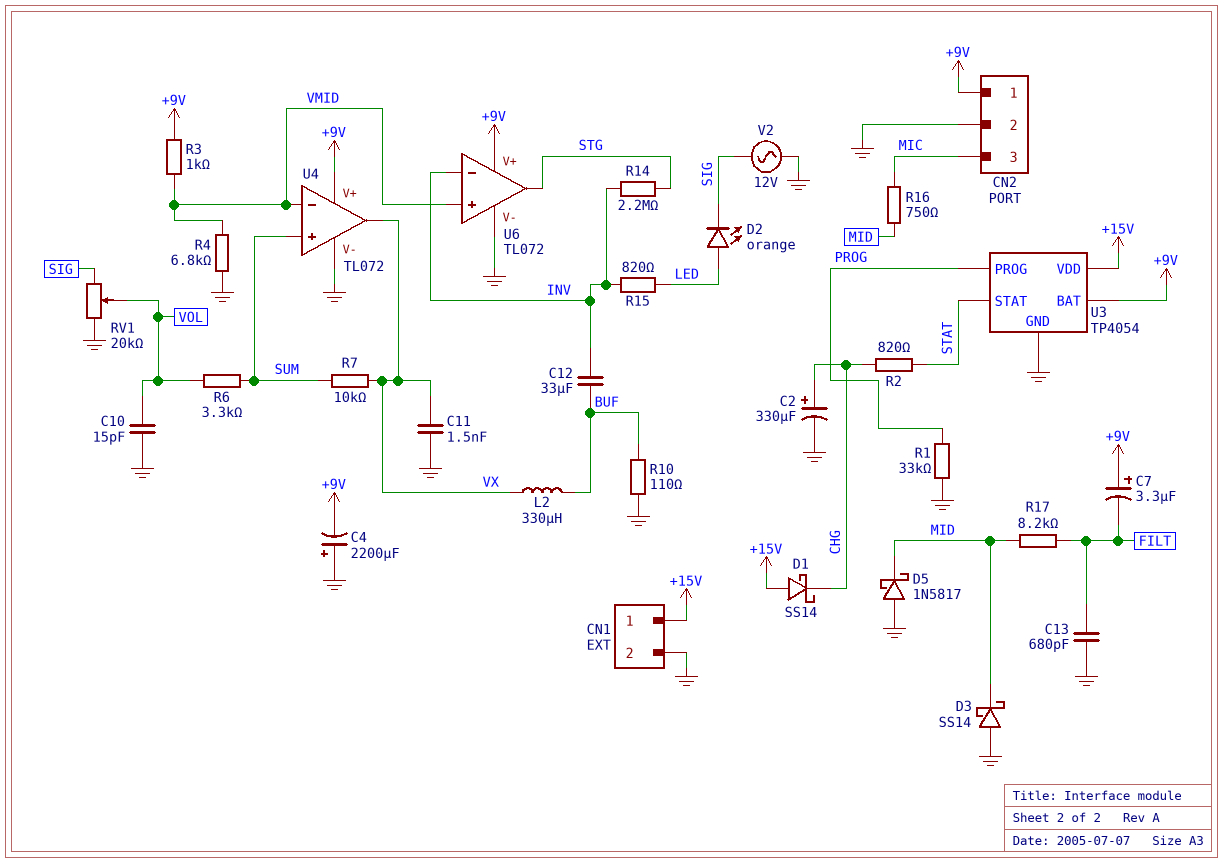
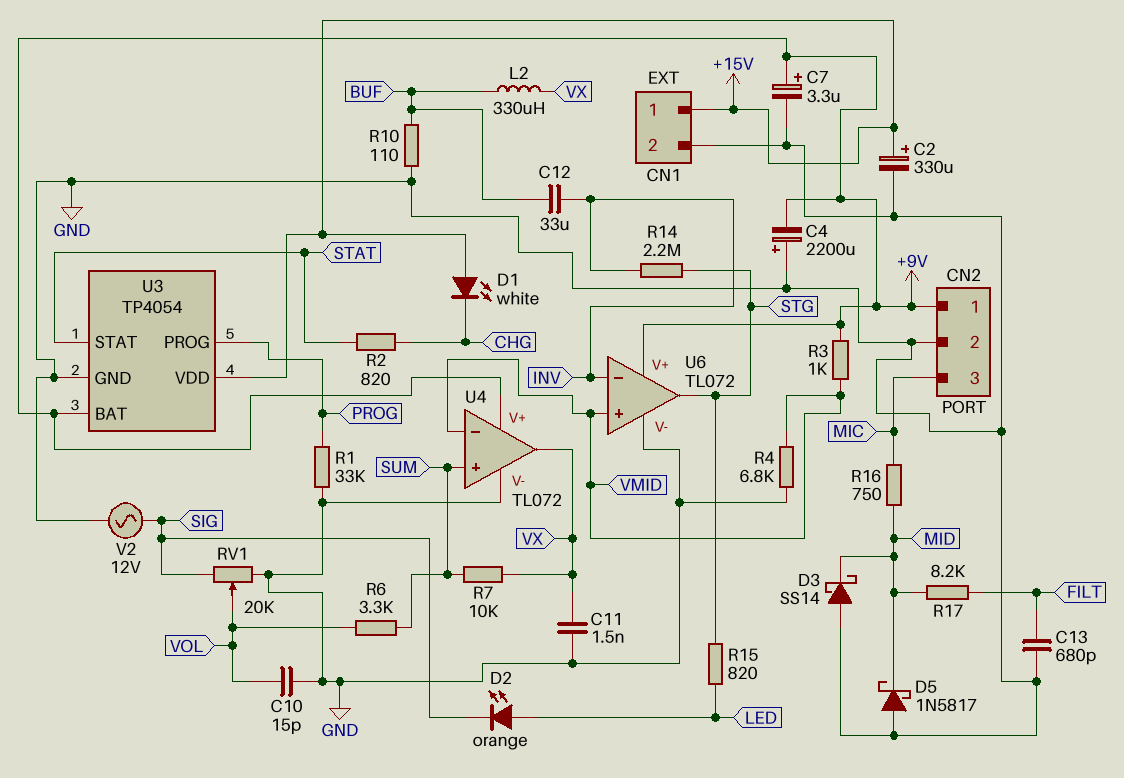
C2: 330uF (plus CHG, minus GND) -> 330uF (plus +15V, minus GND)
C7: 3.3uF (plus +9V, minus FILT) -> 3.3uF (plus +9V, minus GND)
D1: schottky SS14 (A +15V, K CHG) -> LED white (A +15V, K CHG)
R15: 820 (INV, LED) -> 820 (LED, STG)

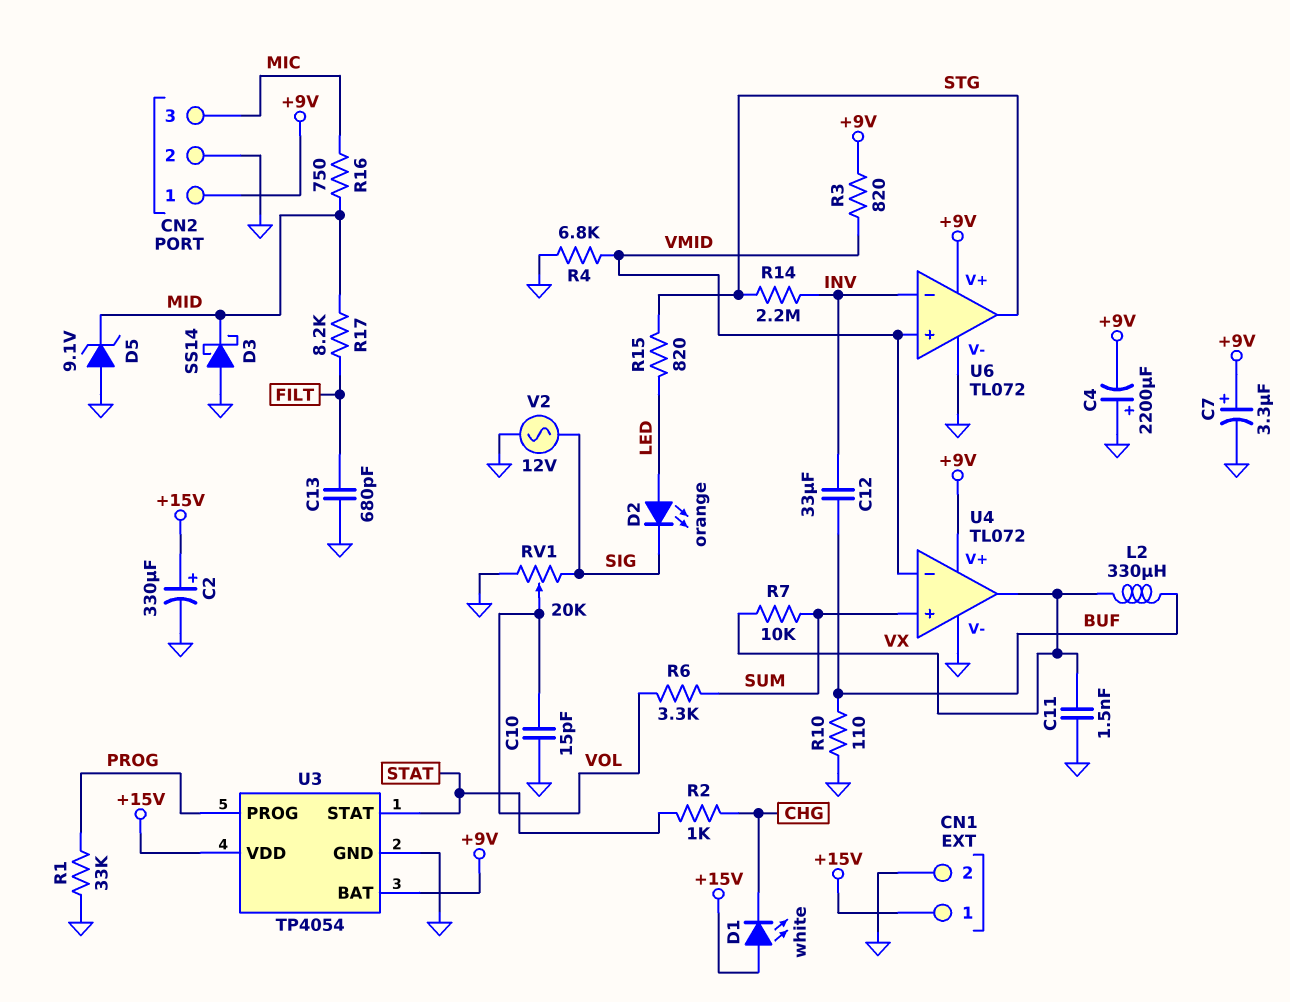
D5: schottky 1N5817 (A GND, K MID) -> zener 9.1V (A GND, K MID)
R2: 820 (CHG, STAT) -> 1k (CHG, STAT)
R3: 1k (+9V, VMID) -> 820 (+9V, VMID)

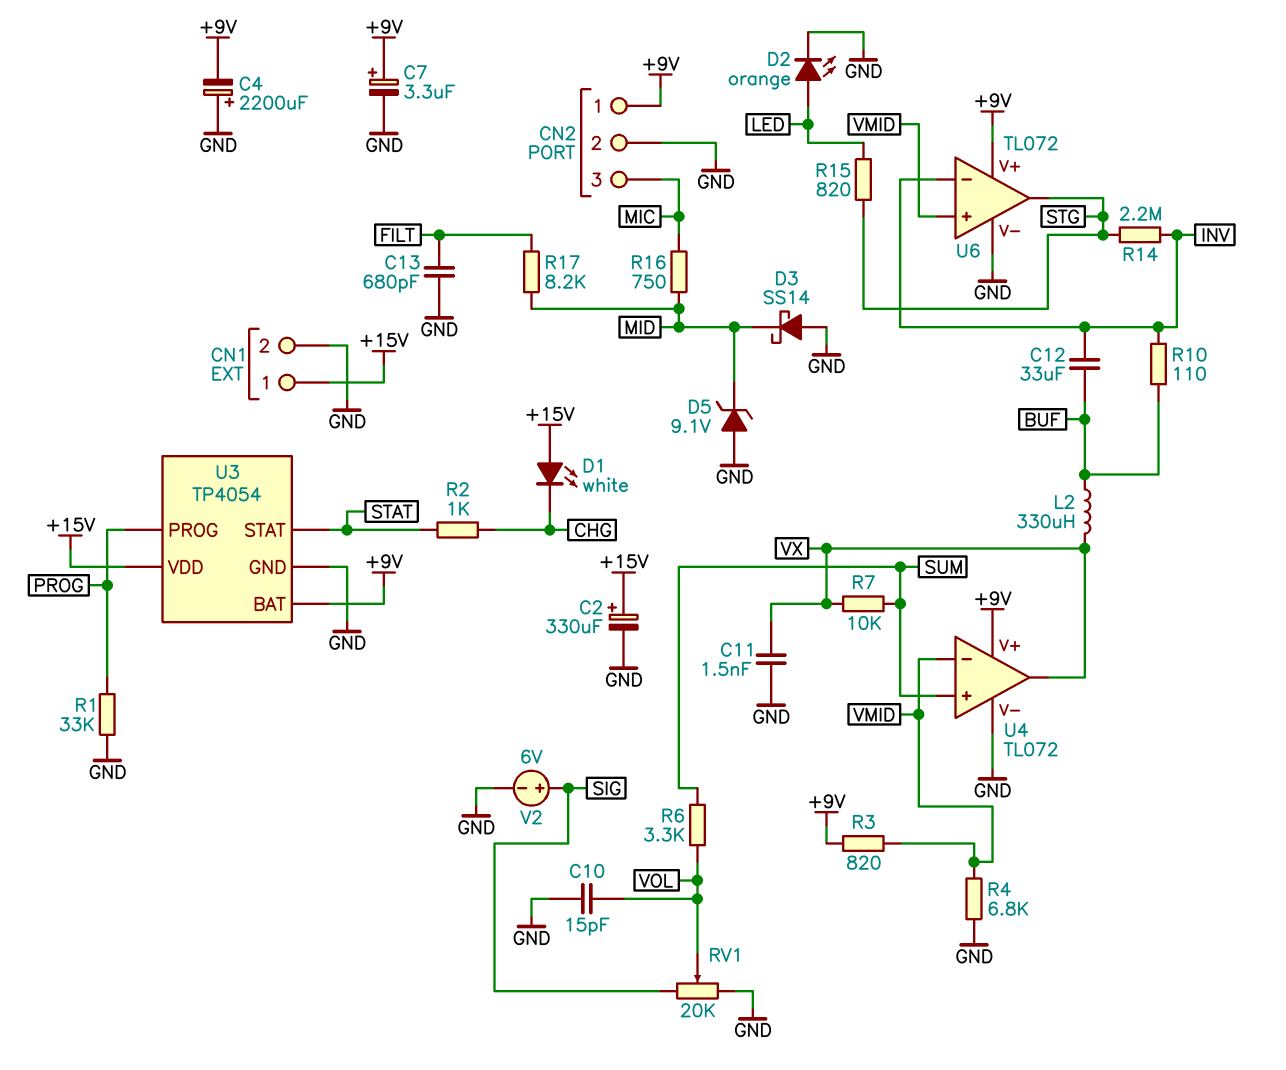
D2: LED orange (A LED, K SIG) -> LED orange (A LED, K GND)
R10: 110 (BUF, GND) -> 110 (BUF, INV)
V2: AC 12V (GND, SIG) -> 6V (plus SIG, minus GND)

